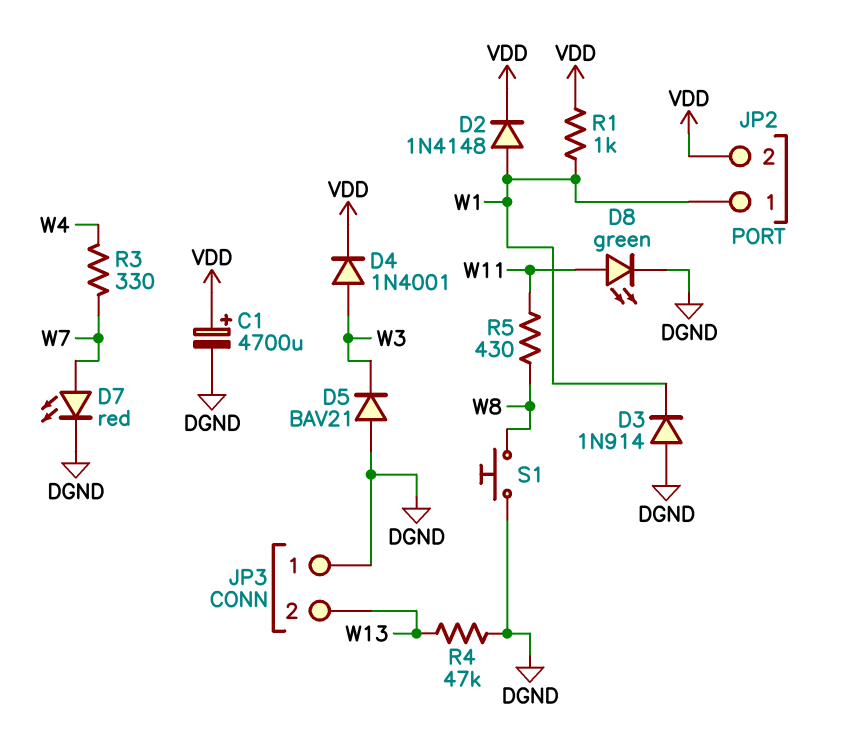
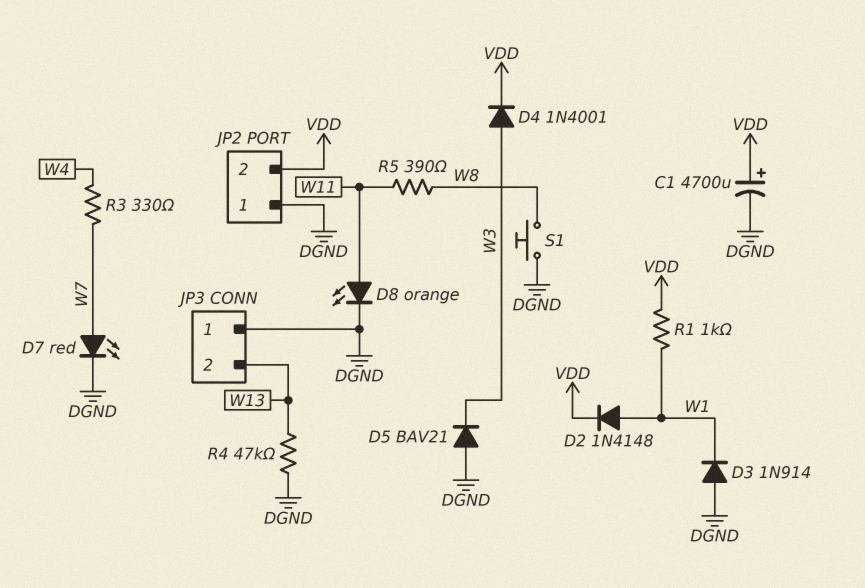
D8: LED green (A W11, K DGND) -> LED orange (A W11, K DGND)
JP2 pin 1: W1 -> DGND
R5: 430 (W8, W11) -> 390 (W8, W11)

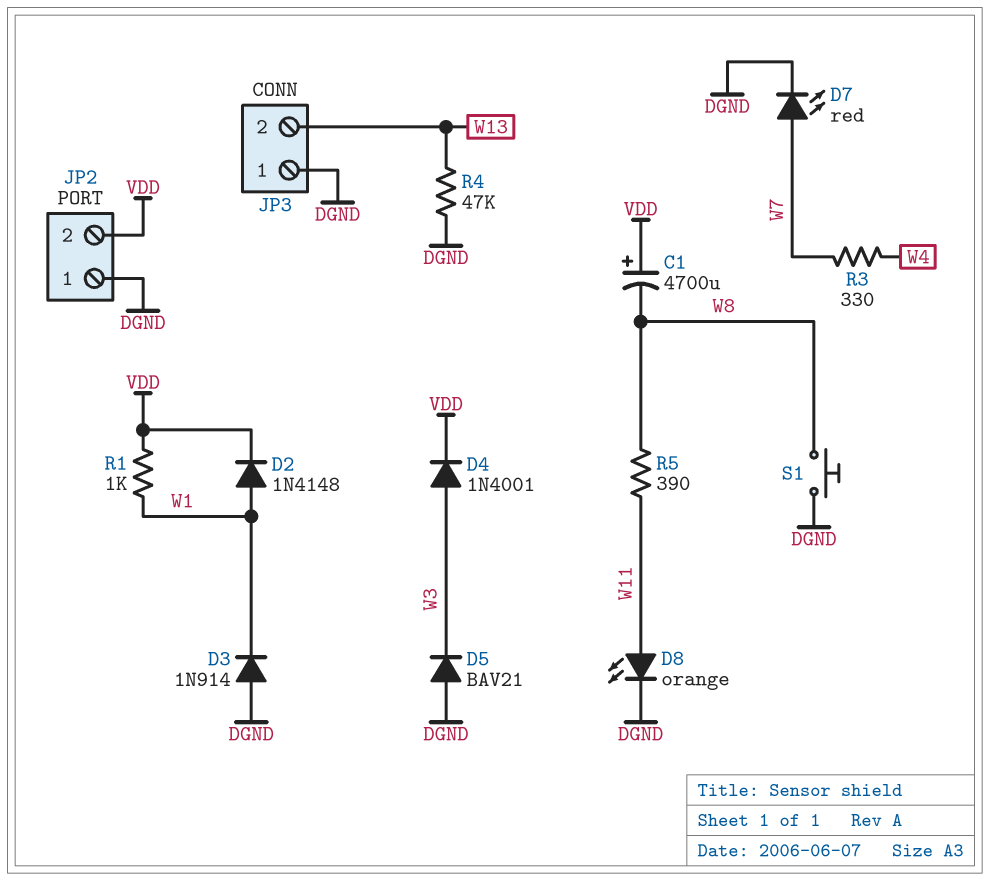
C1: 4700uF (plus VDD, minus DGND) -> 4700uF (plus VDD, minus W8)

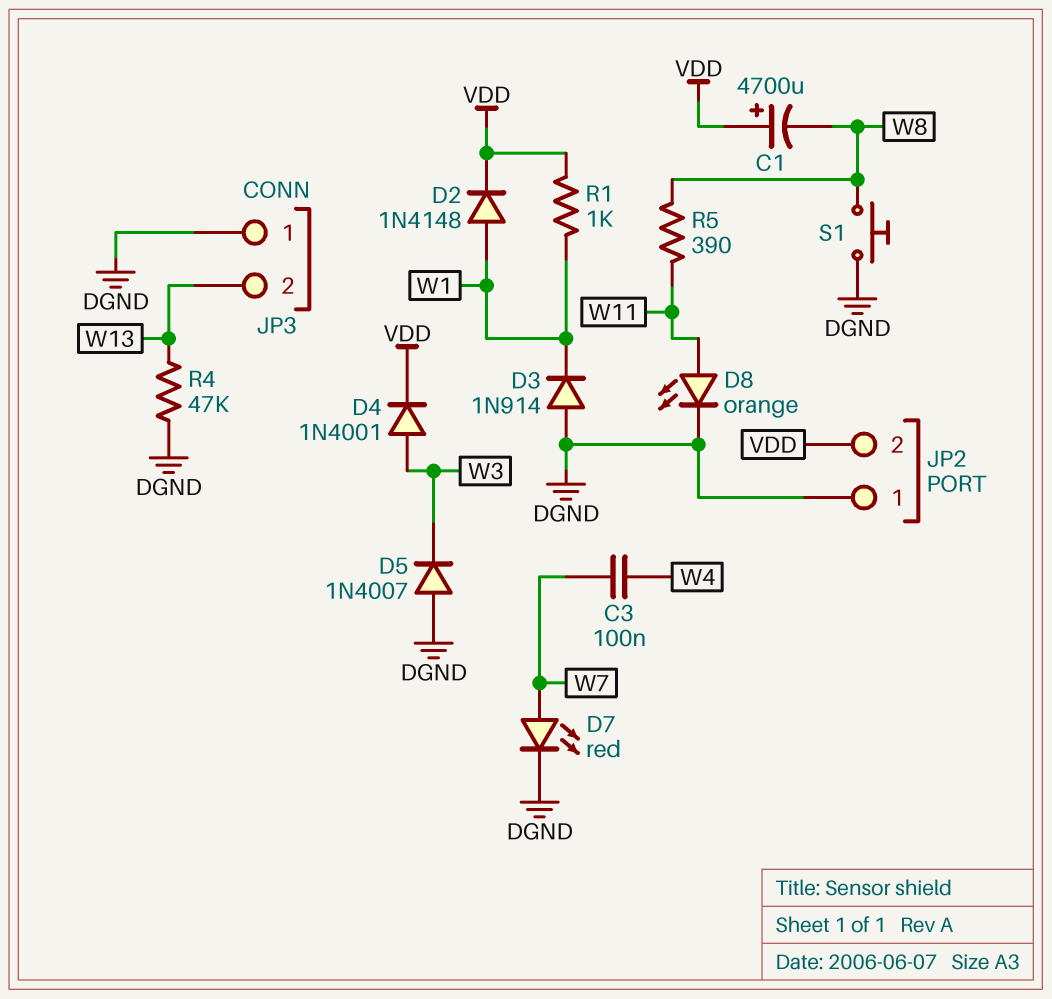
C3: none -> 100nF (W4, W7)
D5: diode BAV21 (A DGND, K W3) -> diode 1N4007 (A DGND, K W3)
R3: 330 (W4, W7) -> none

